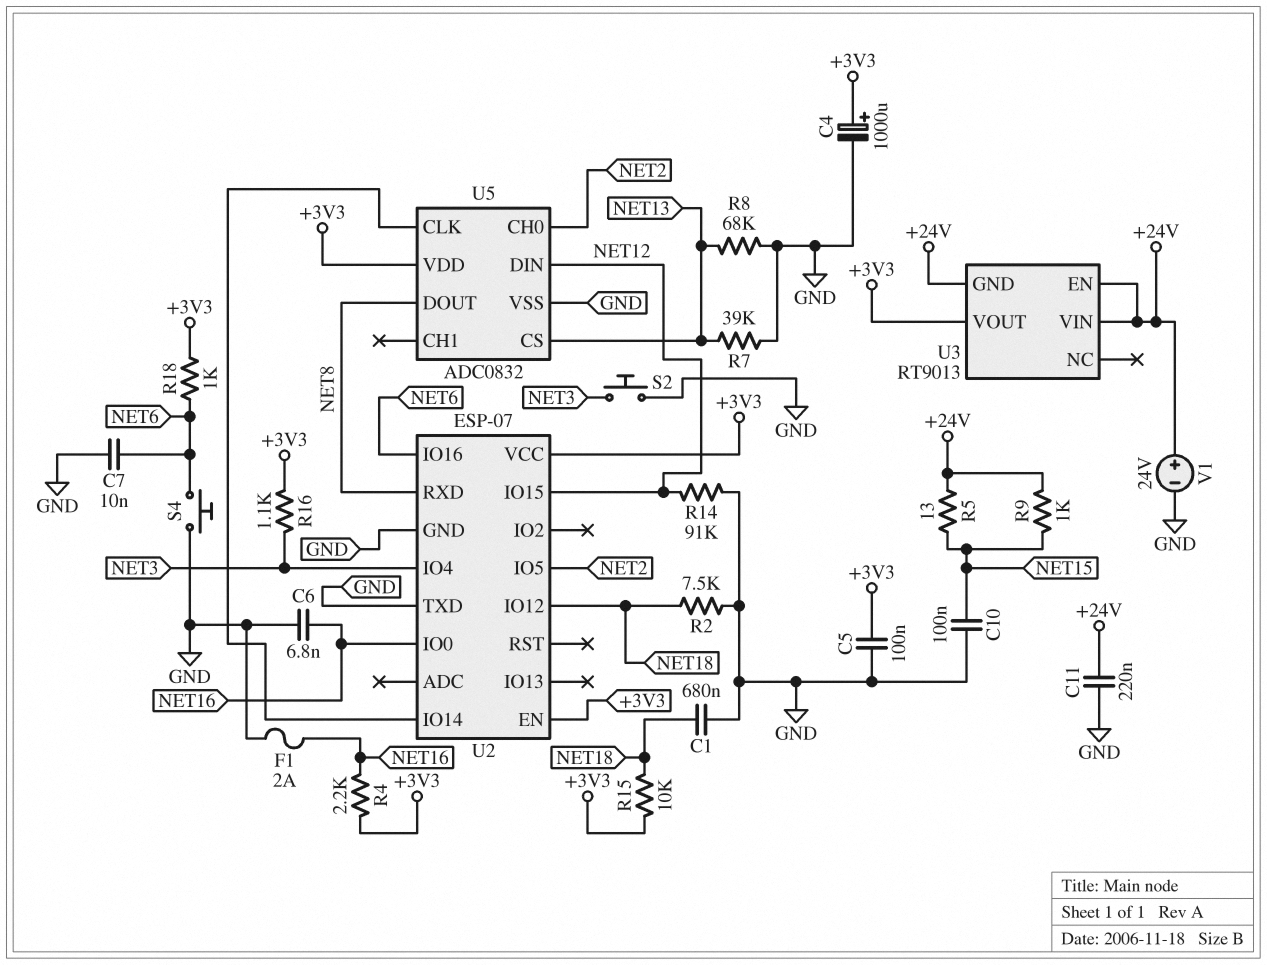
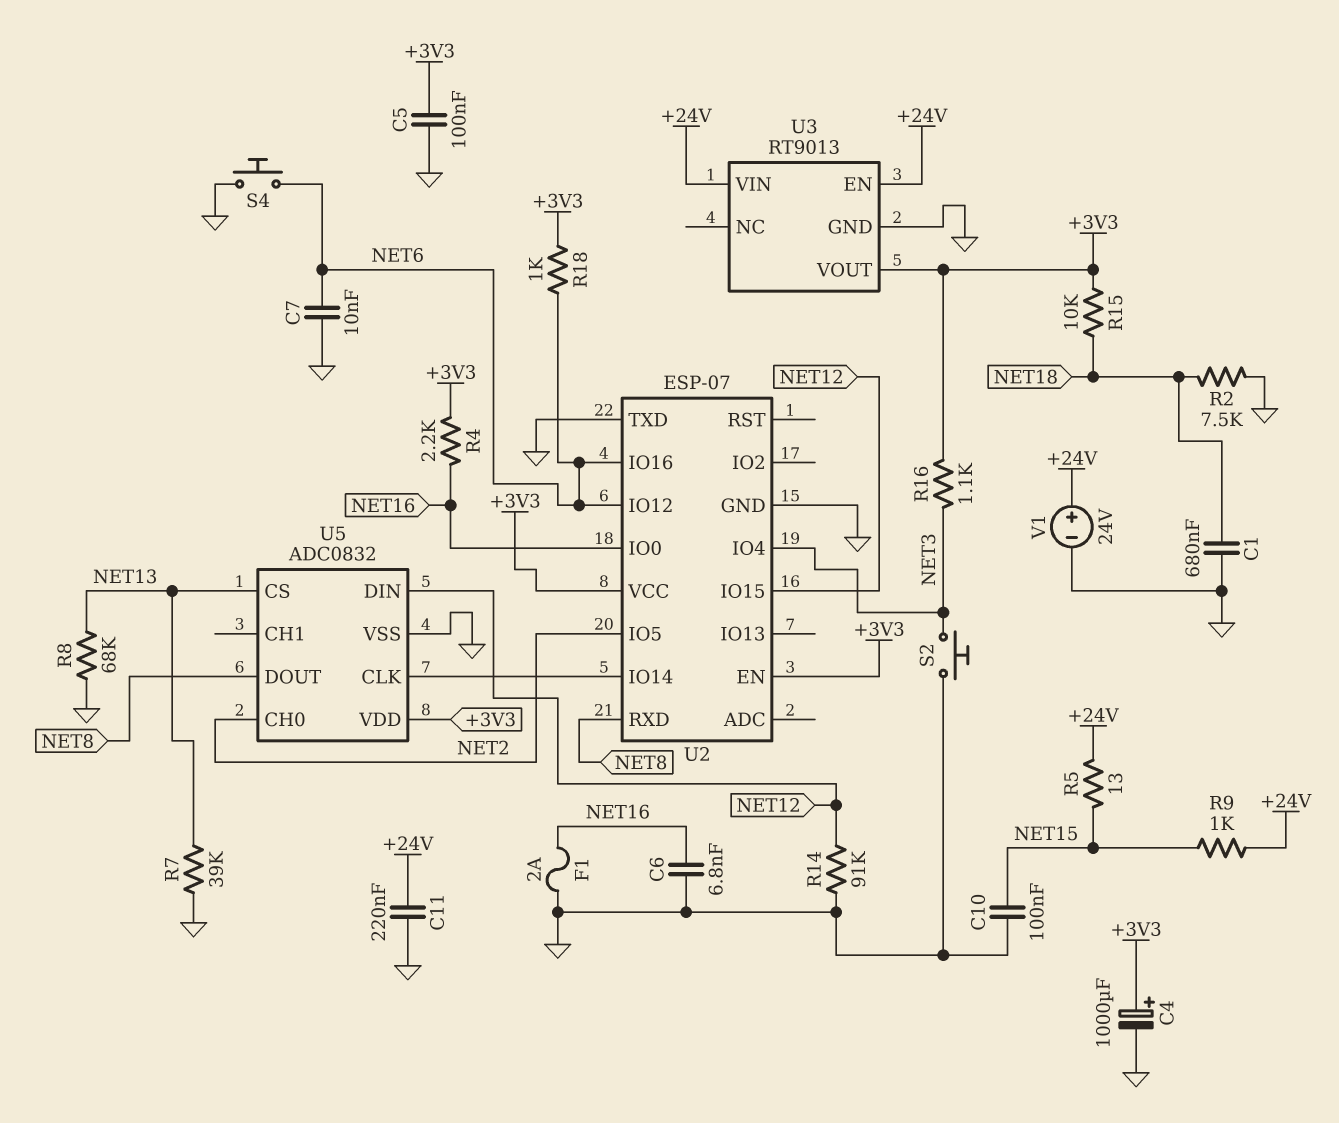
U2 pin IO12: NET18 -> NET6
U3 pin GND: +24V -> GND

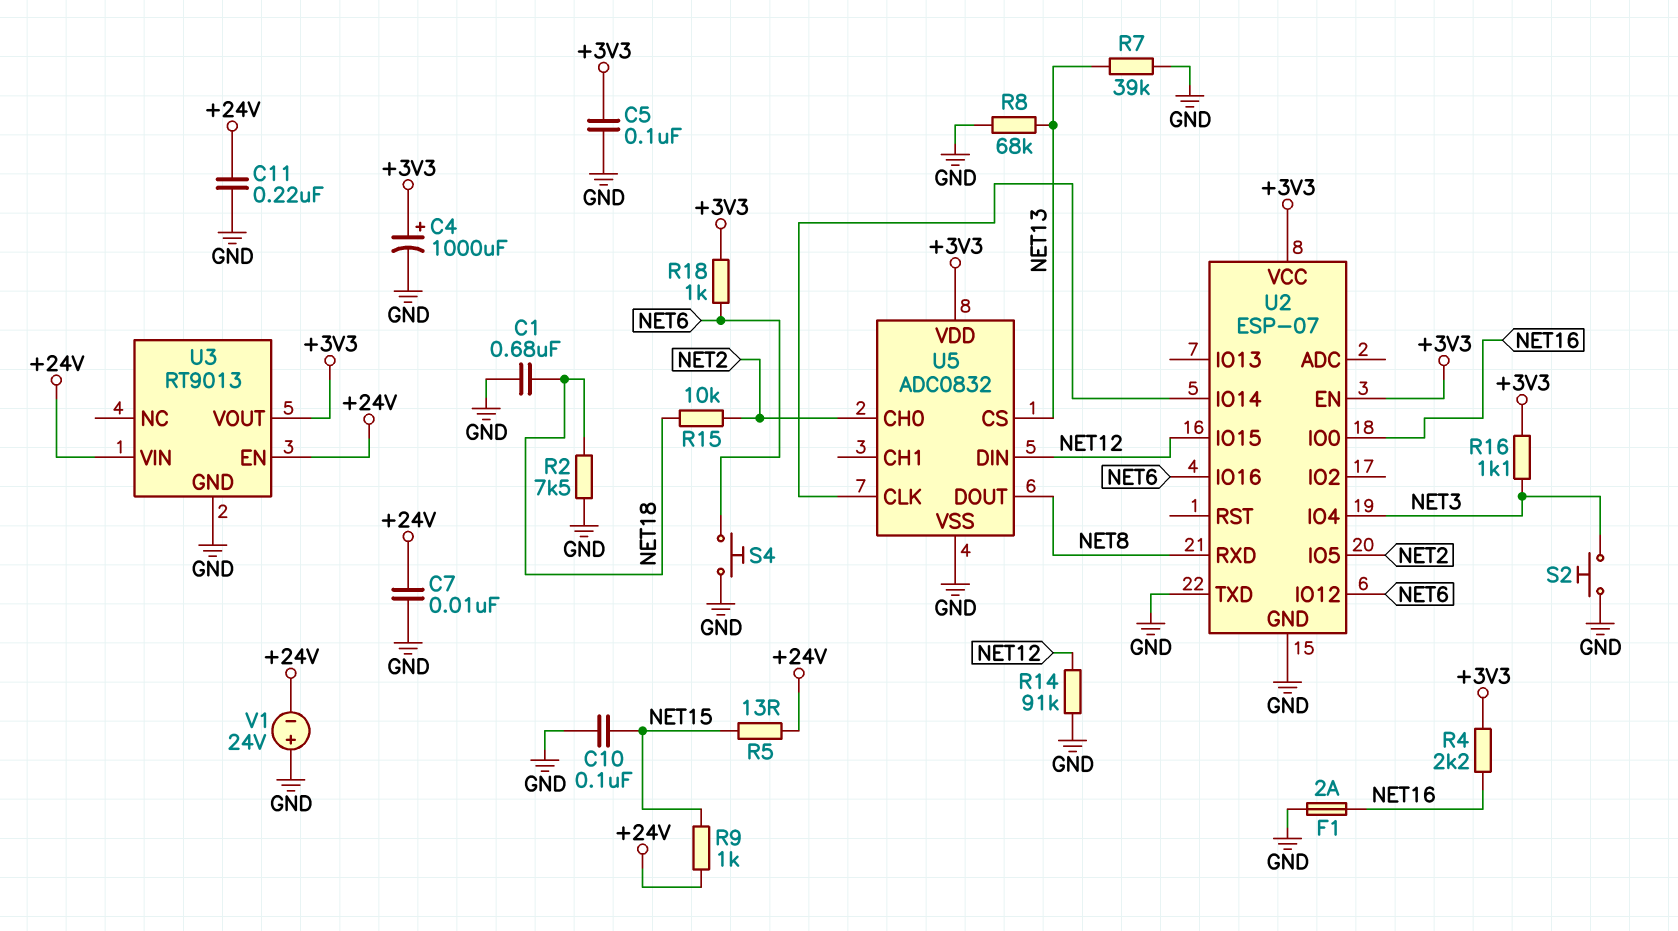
C6: 6.8nF (GND, NET16) -> none
C7: 10nF (GND, NET6) -> 10nF (+24V, GND)
R15: 10k (+3V3, NET18) -> 10k (NET2, NET18)
V1: 24V (plus +24V, minus GND) -> 24V (plus GND, minus +24V)

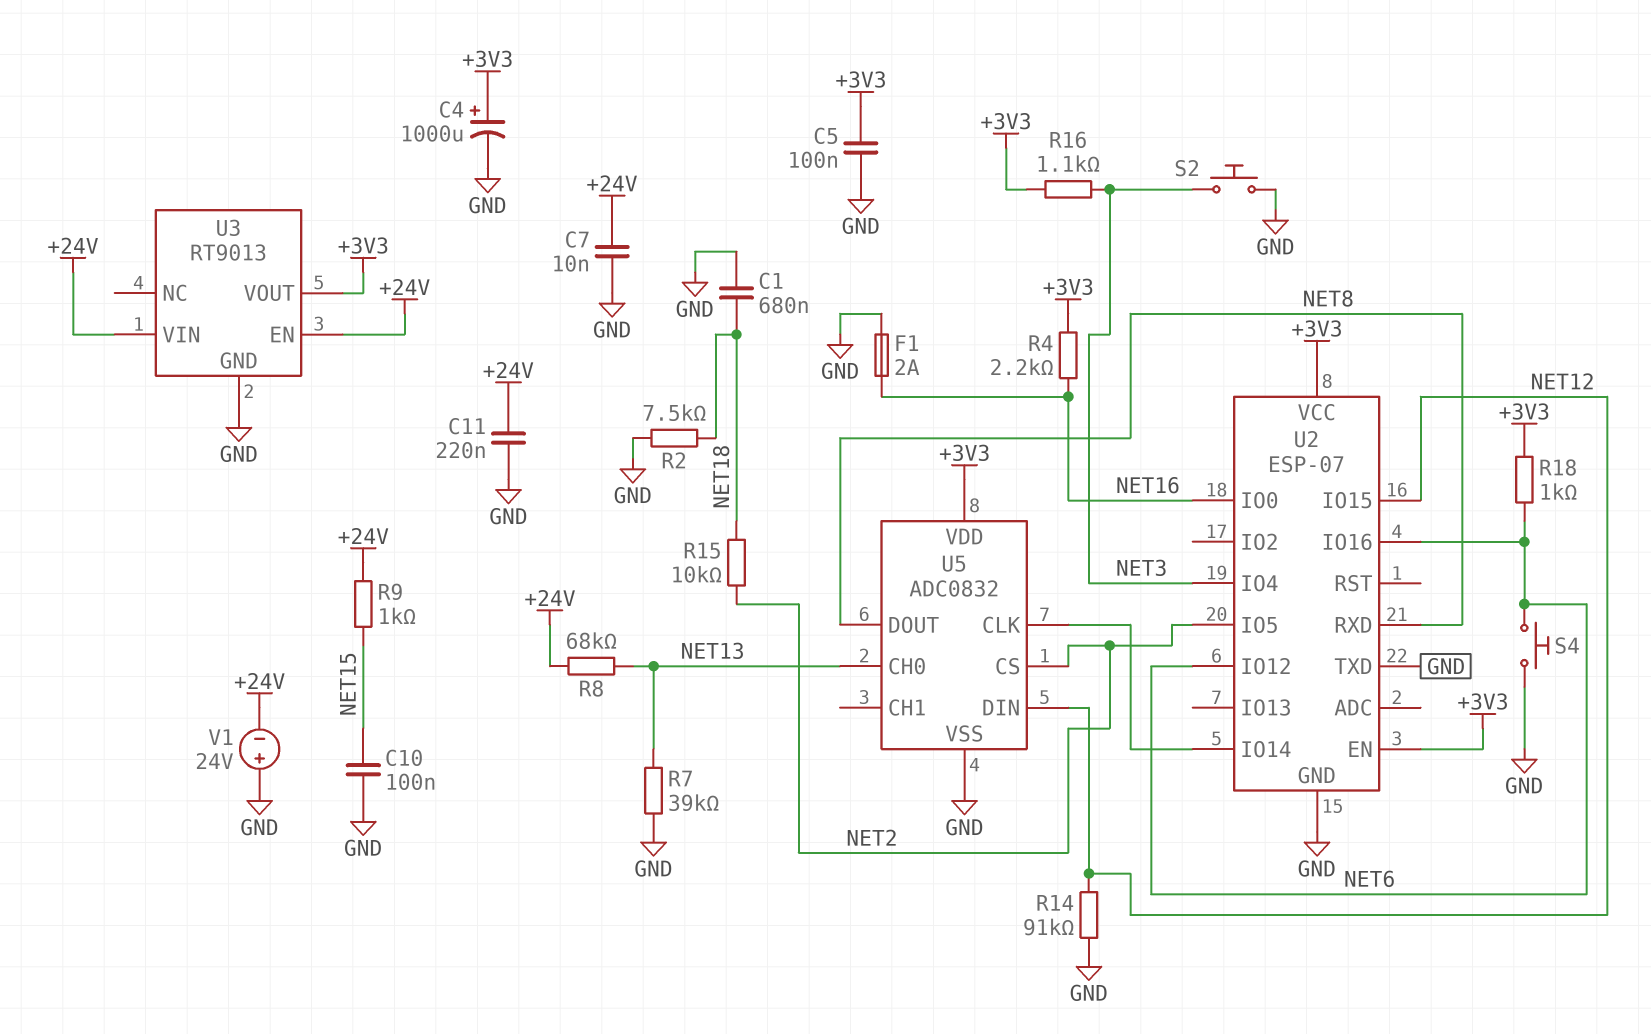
R5: 13 (+24V, NET15) -> none
R8: 68k (GND, NET13) -> 68k (+24V, NET13)
U5 pin CH0: NET2 -> NET13
U5 pin CS: NET13 -> NET2

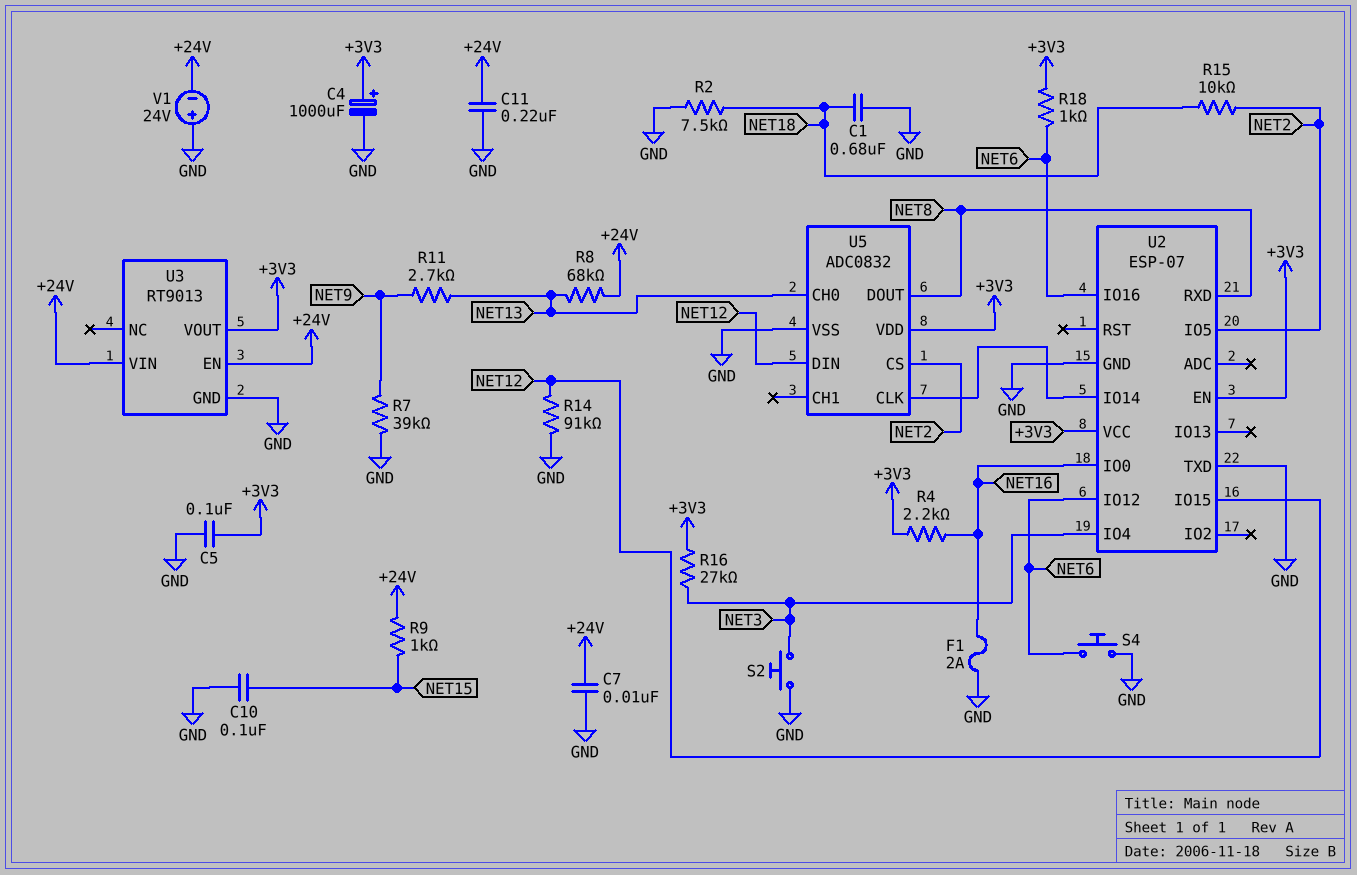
R7: 39k (GND, NET13) -> 39k (GND, NET9)
R11: none -> 2.7k (NET9, NET13)
R16: 1.1k (+3V3, NET3) -> 27k (+3V3, NET3)

